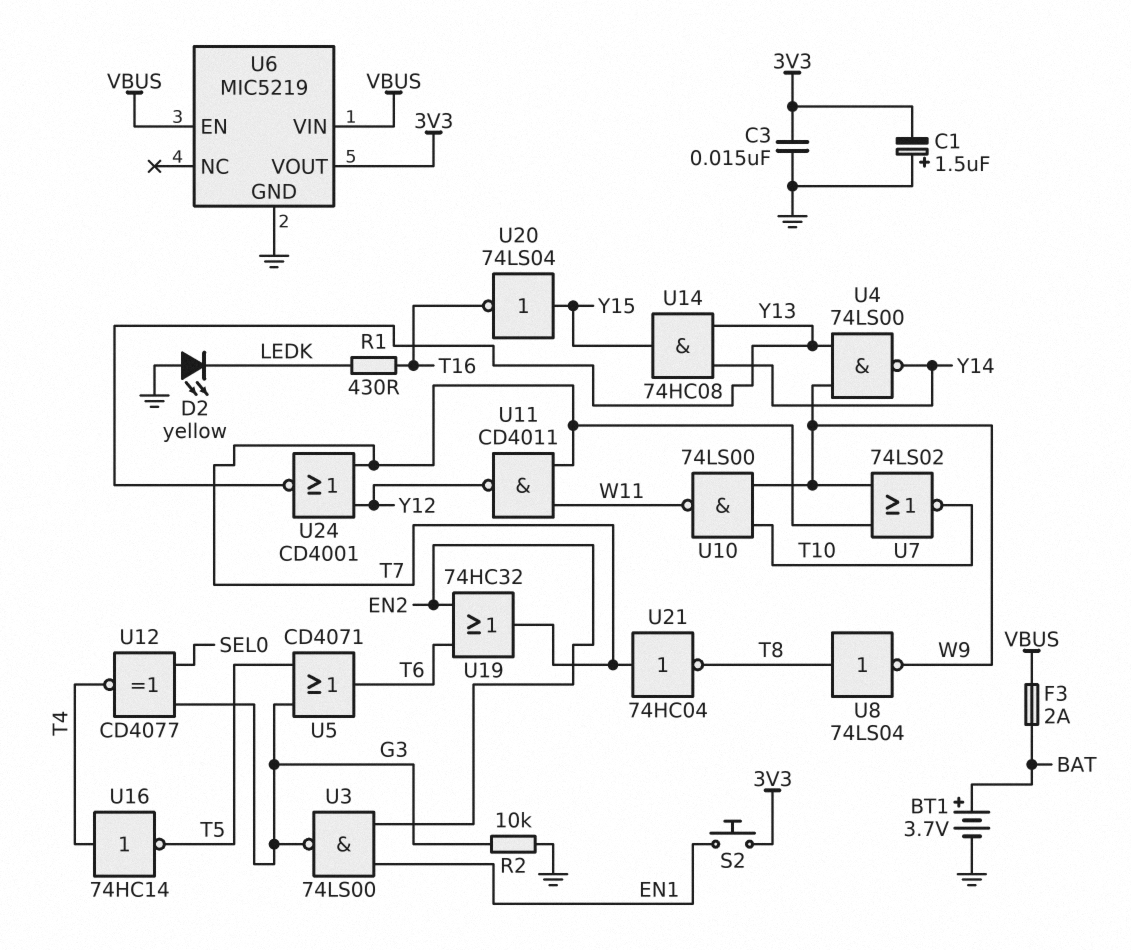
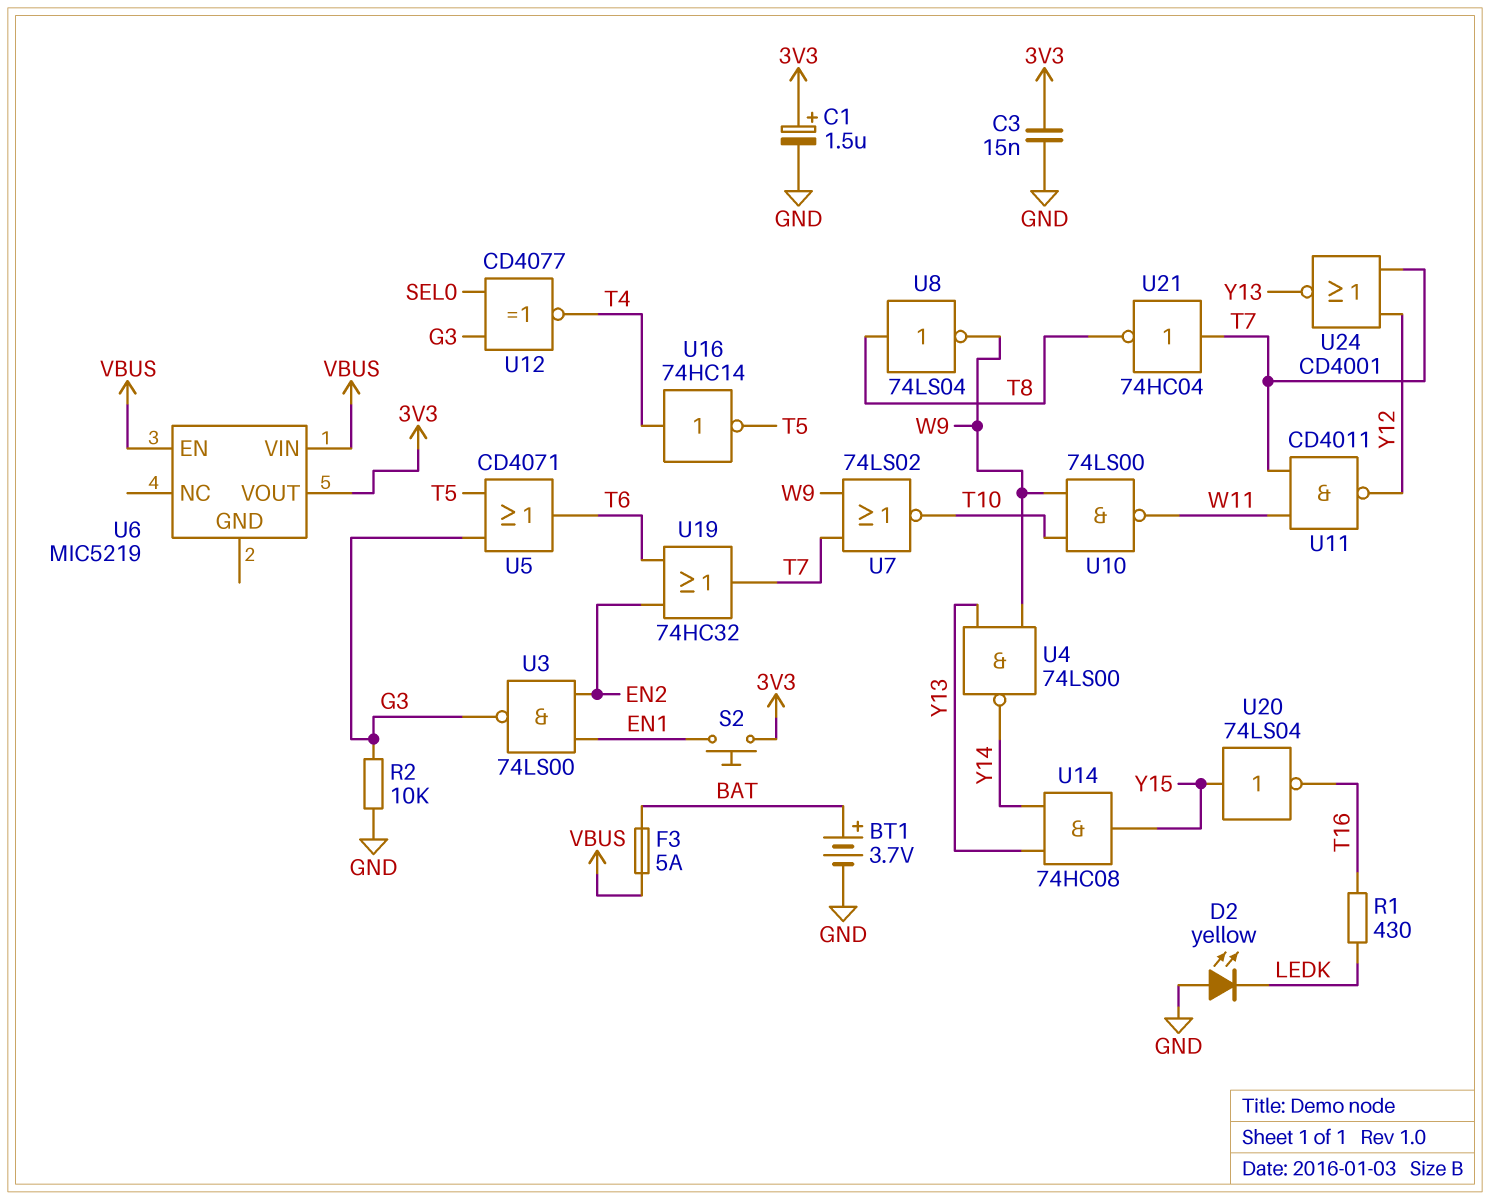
C1: 1.5uF (plus GND, minus 3V3) -> 1.5uF (plus 3V3, minus GND)
F3: 2A (BAT, VBUS) -> 5A (BAT, VBUS)
U6 pin GND: GND -> none

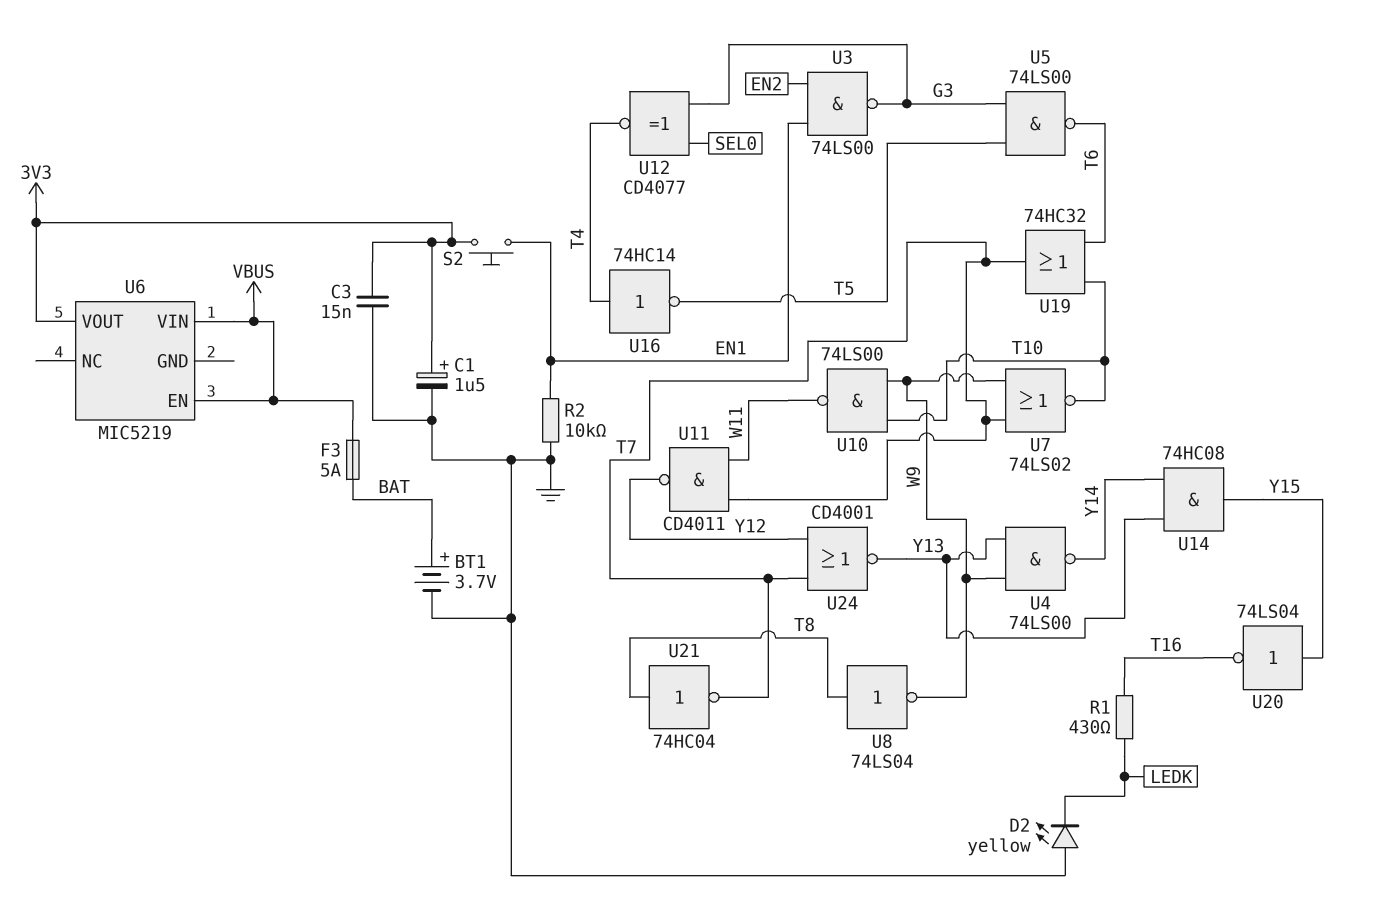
R2: 10k (G3, GND) -> 10k (EN1, GND)
U5: OR CD4071 (in G3, in T5, out T6) -> NAND 74LS00 (in G3, in T5, out T6)
U19: OR 74HC32 (in EN2, in T6, out T7) -> OR 74HC32 (in T6, in T10, out T7)
U21: NOT 74HC04 (in T7, out T8) -> NOT 74HC04 (in T8, out T7)

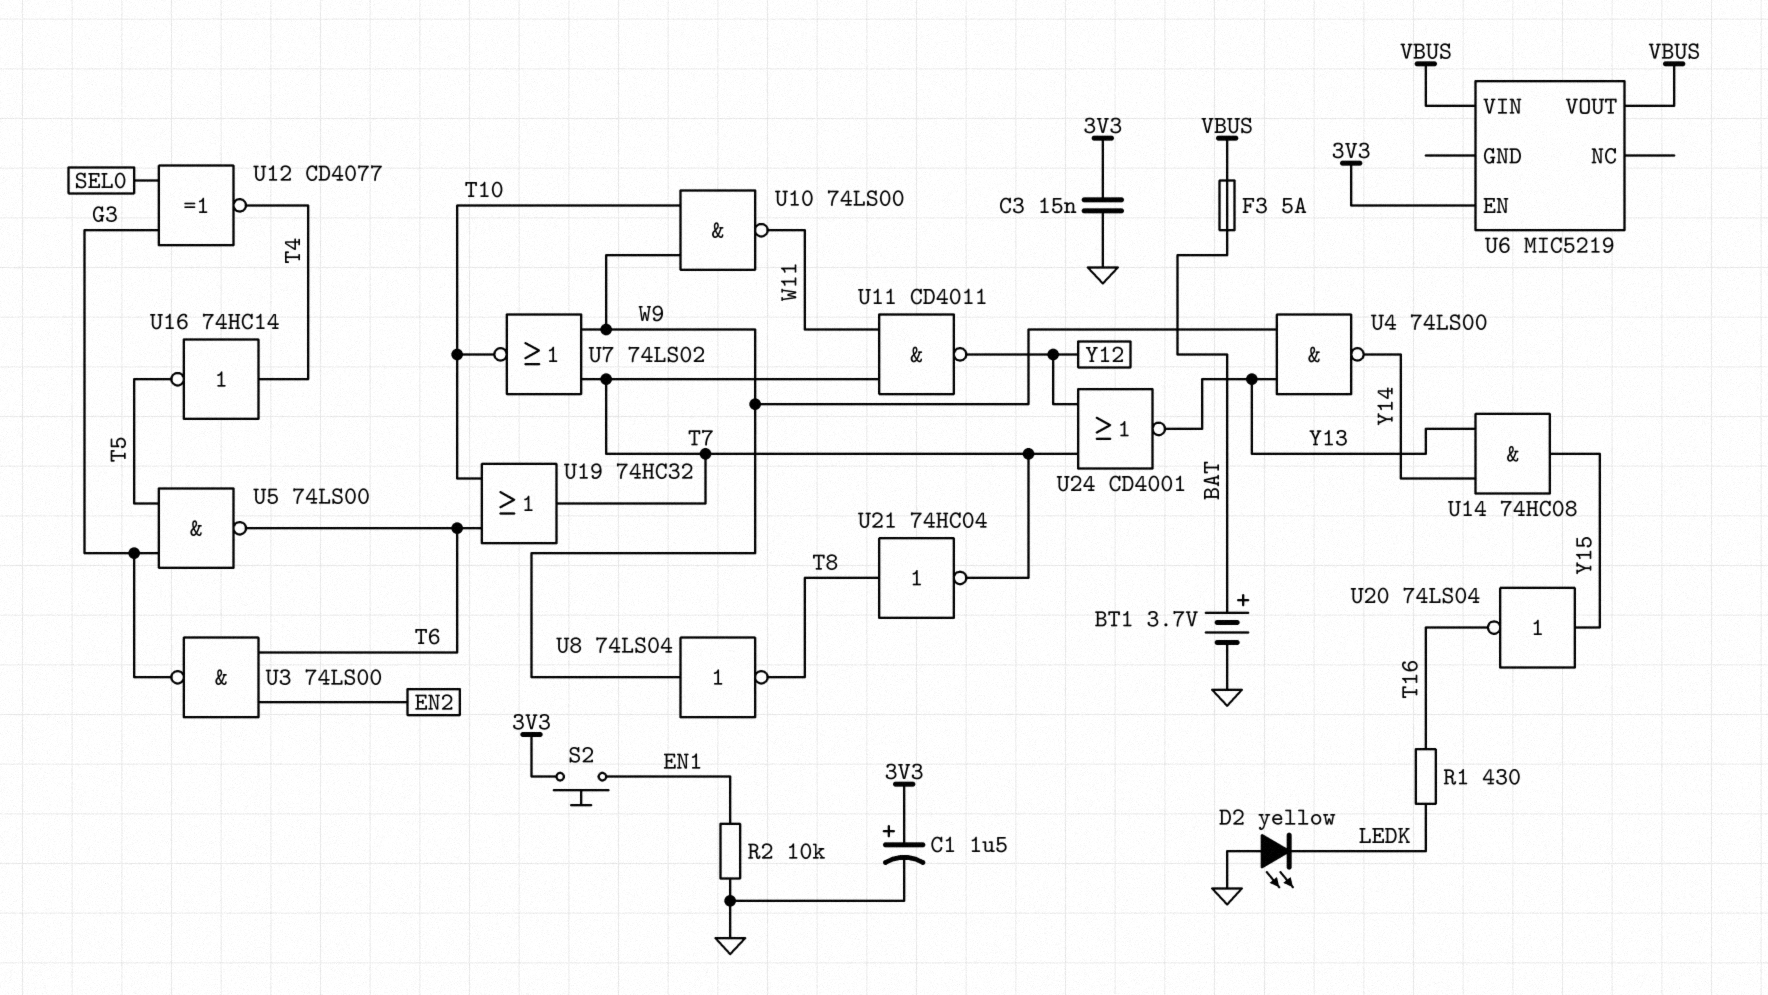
U3: NAND 74LS00 (in EN1, in EN2, out G3) -> NAND 74LS00 (in EN2, in T6, out G3)
U6 pin EN: VBUS -> 3V3
U6 pin VOUT: 3V3 -> VBUS
U8: NOT 74LS04 (in T8, out W9) -> NOT 74LS04 (in W9, out T8)

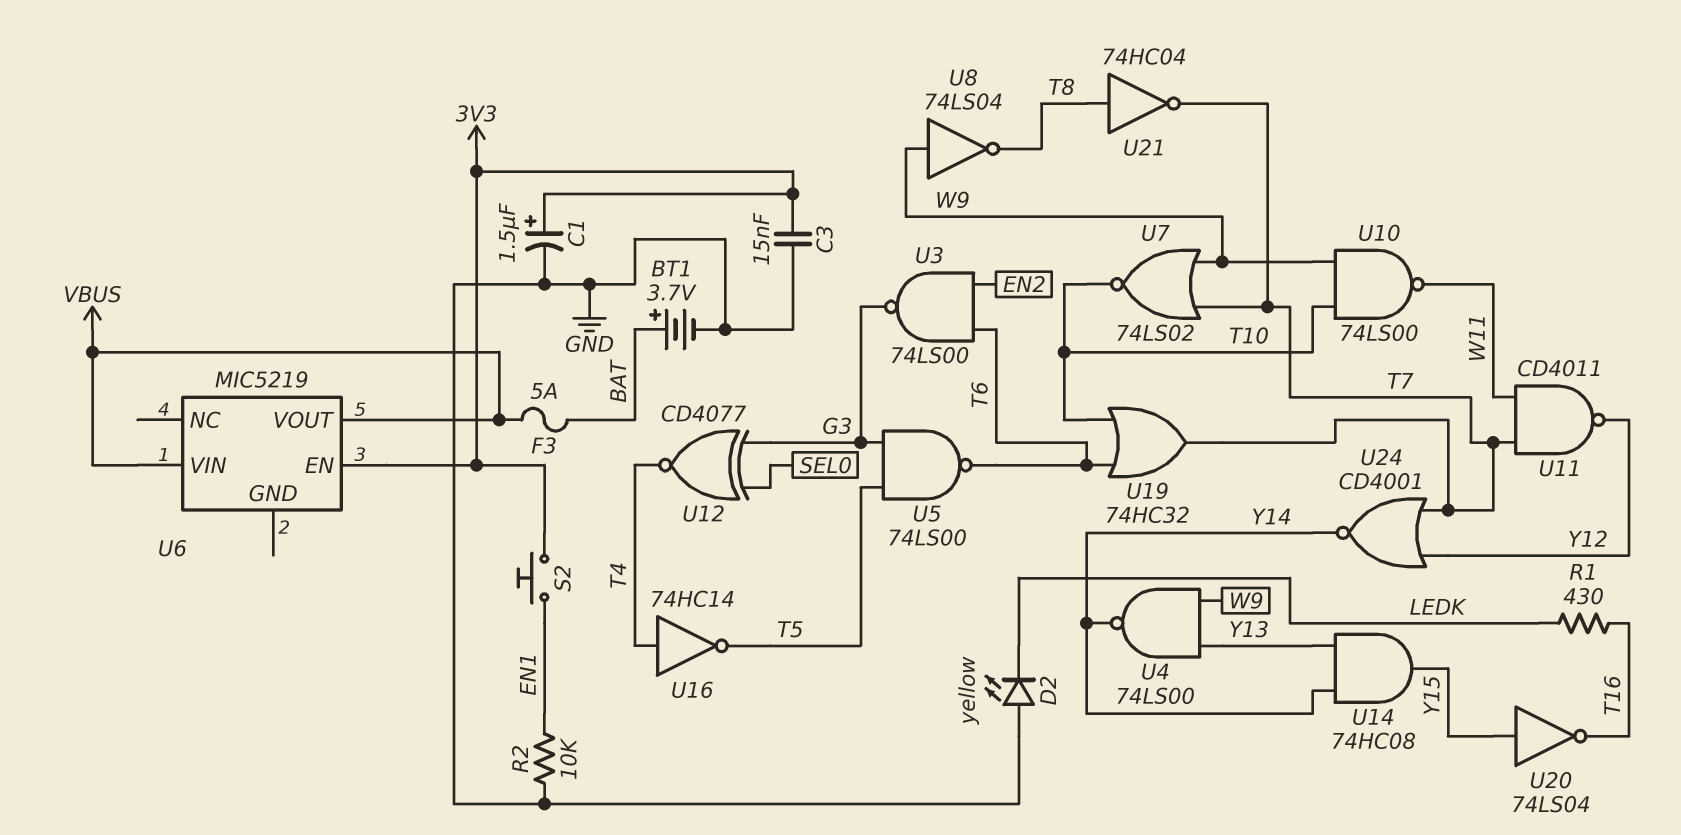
U24: NOR CD4001 (in T7, in Y12, out Y13) -> NOR CD4001 (in T7, in Y12, out Y14)

